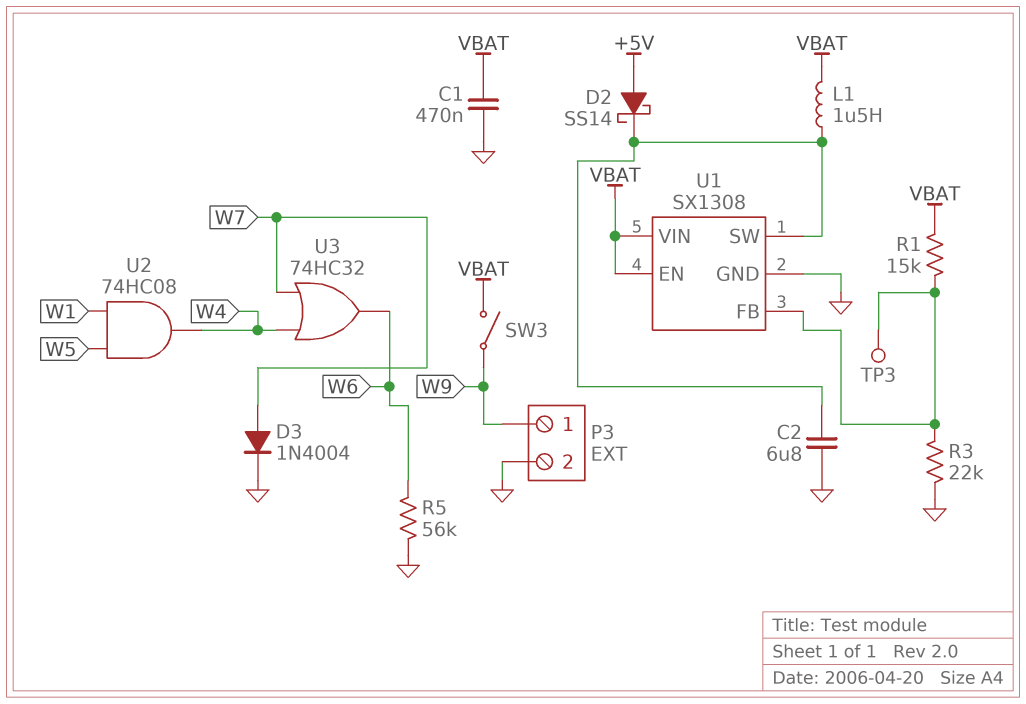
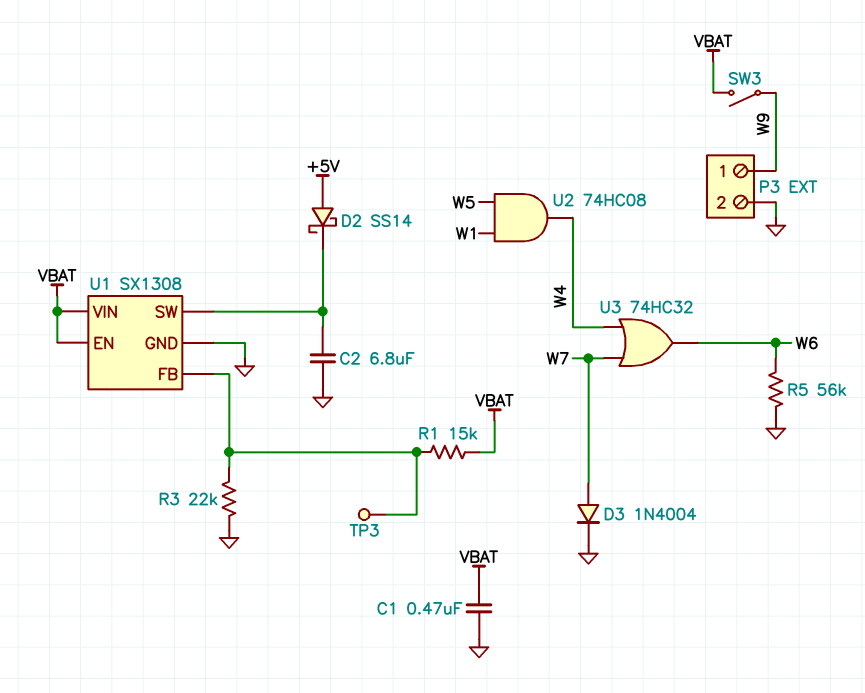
L1: 1.5uH (U1/SW, VBAT) -> none

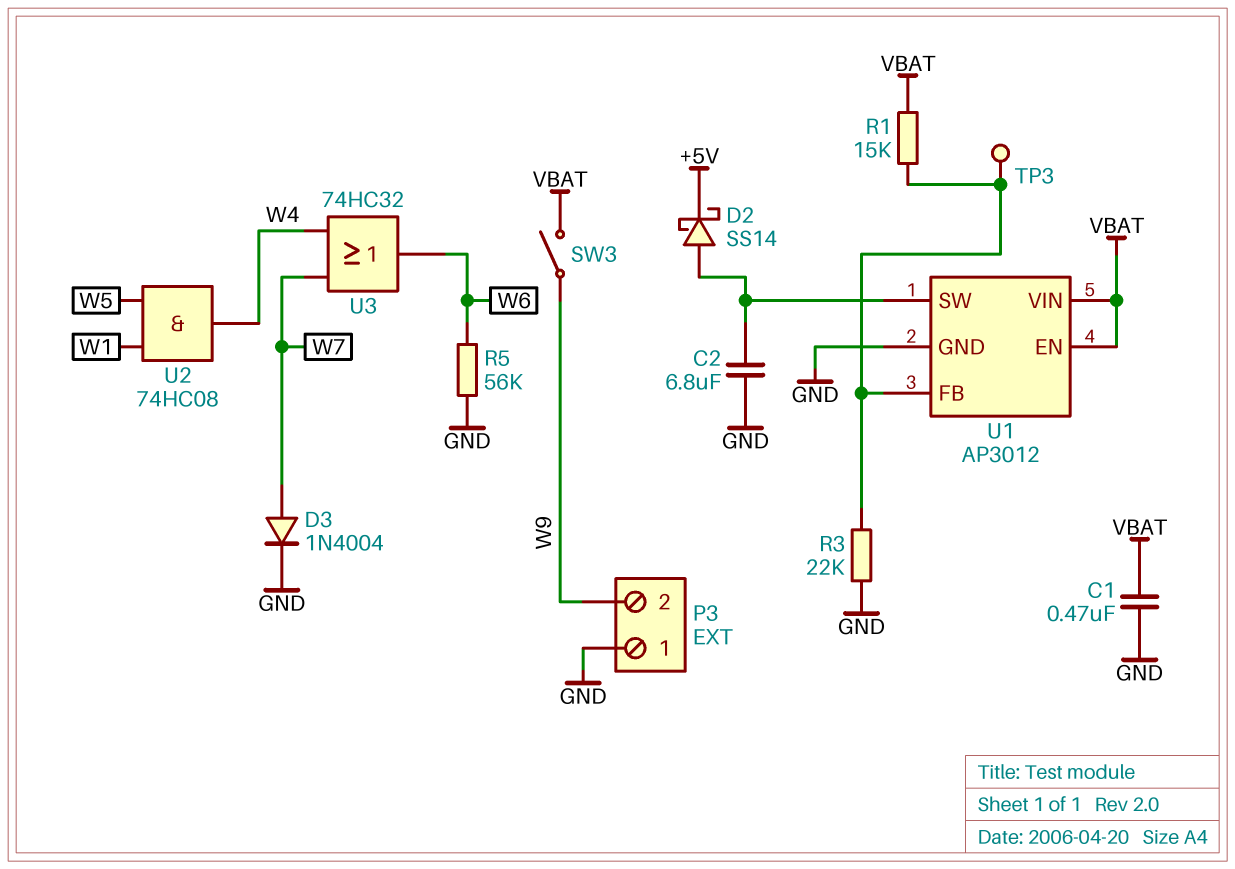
D2: schottky SS14 (A +5V, K U1/SW) -> schottky SS14 (A U1/SW, K +5V)
P3 pin 1: W9 -> GND
P3 pin 2: GND -> W9
U1: SX1308 -> AP3012

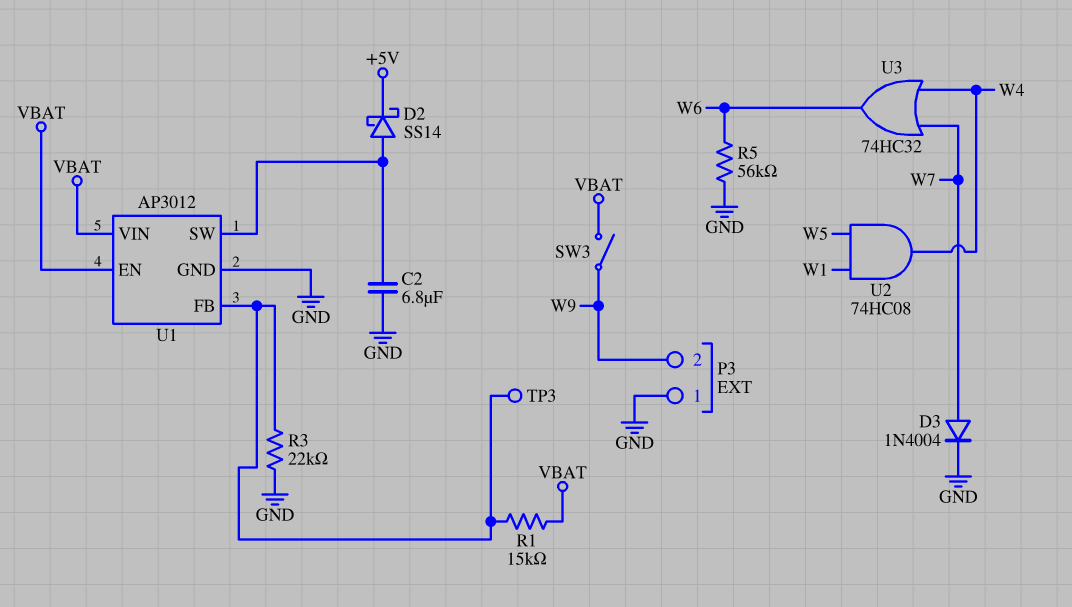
C1: 470nF (GND, VBAT) -> none

